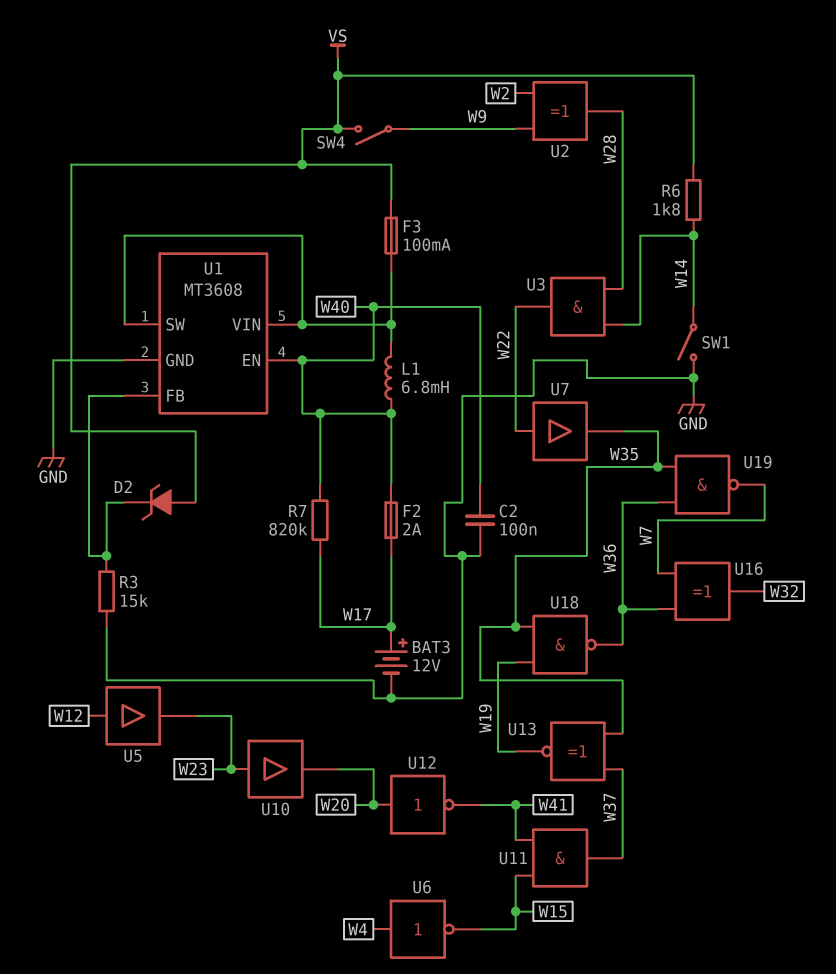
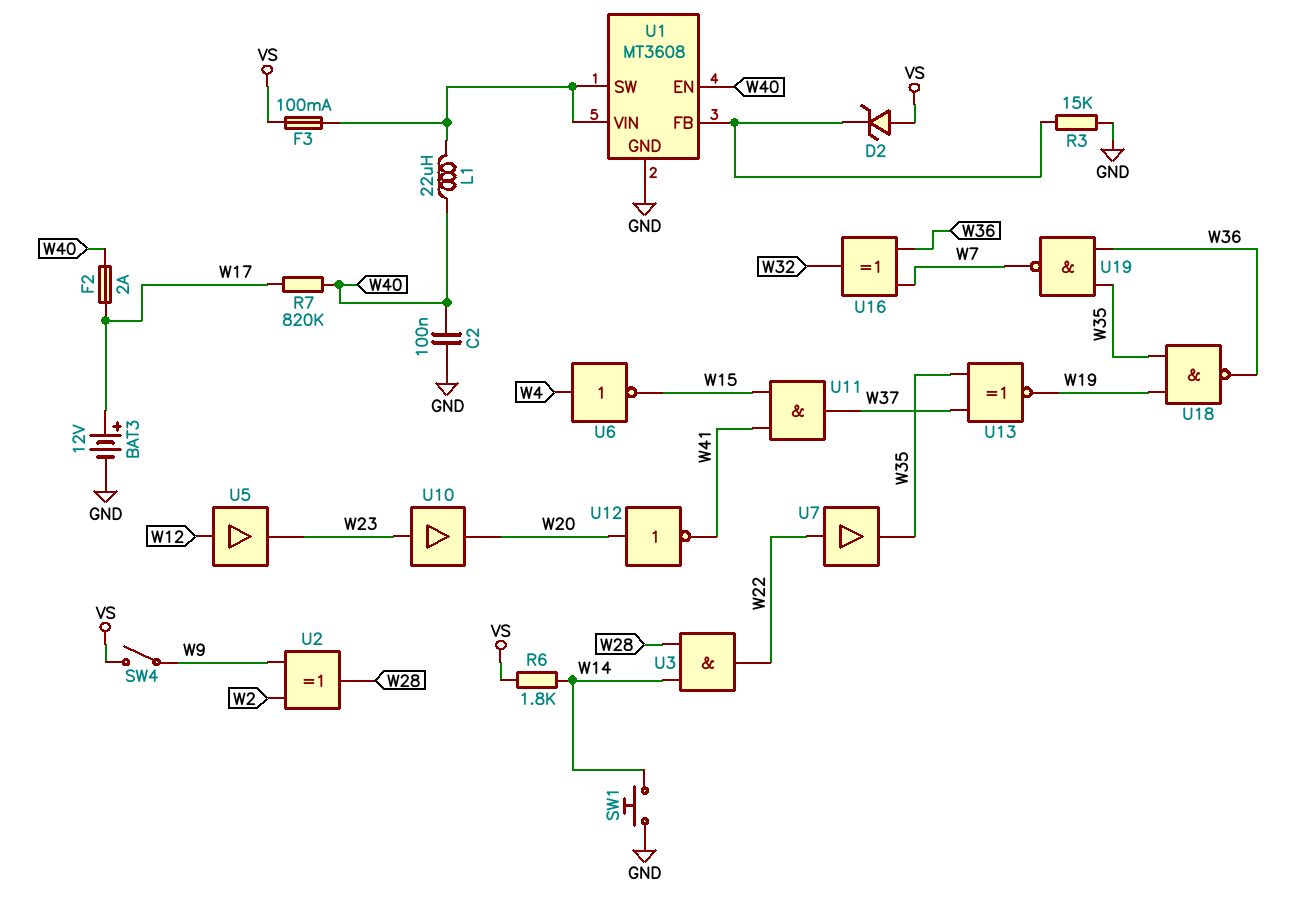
L1: 6.8mH (U1/SW, W40) -> 22uH (U1/SW, W40)
SW1: switch (GND, W14) -> button (GND, W14)

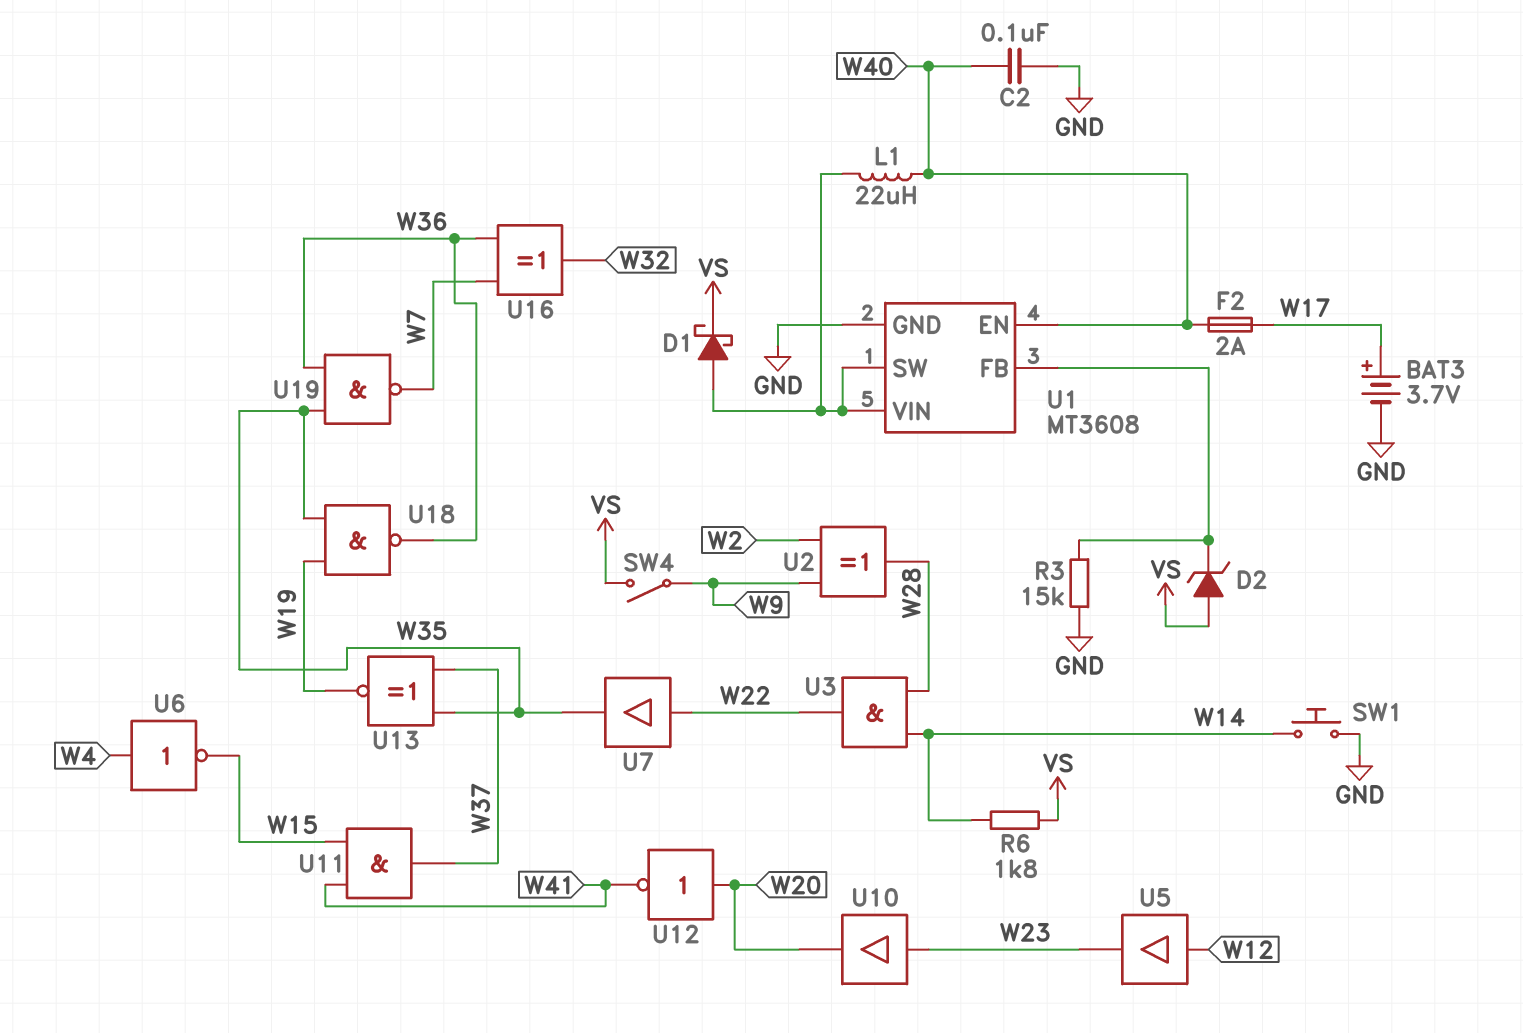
BAT3: 12V (plus W17, minus GND) -> 3.7V (plus W17, minus GND)
D1: none -> schottky (A U1/SW, K VS)
F3: 100mA (U1/SW, VS) -> none
R7: 820k (W17, W40) -> none

